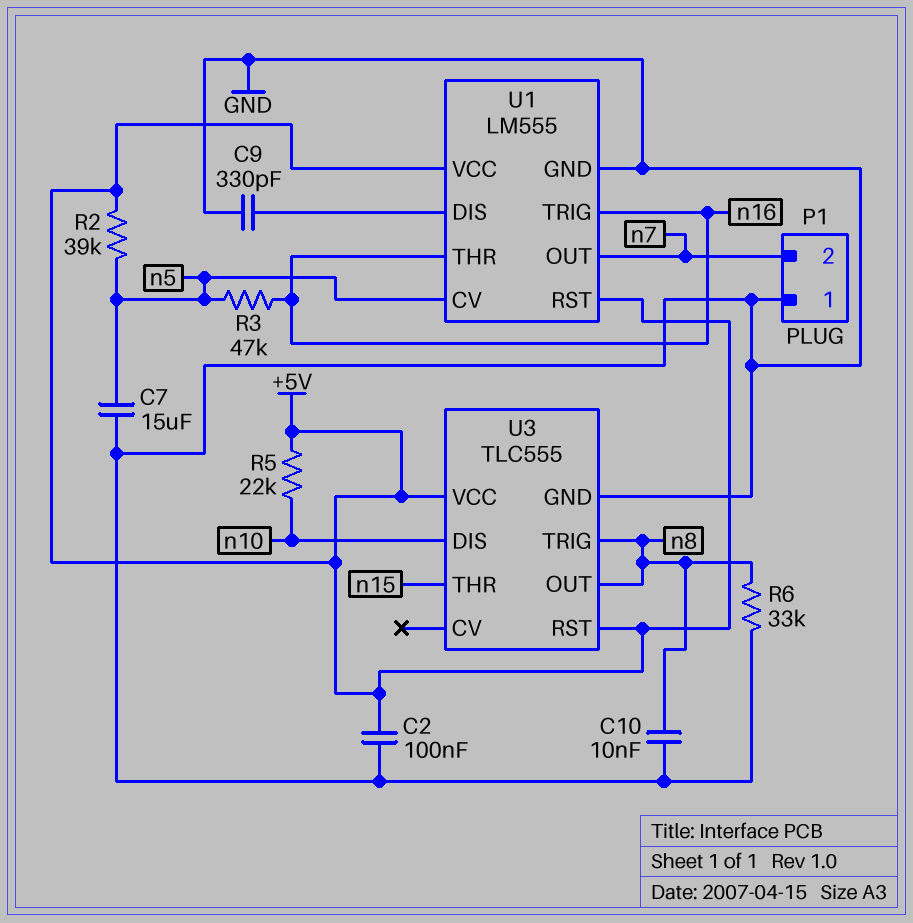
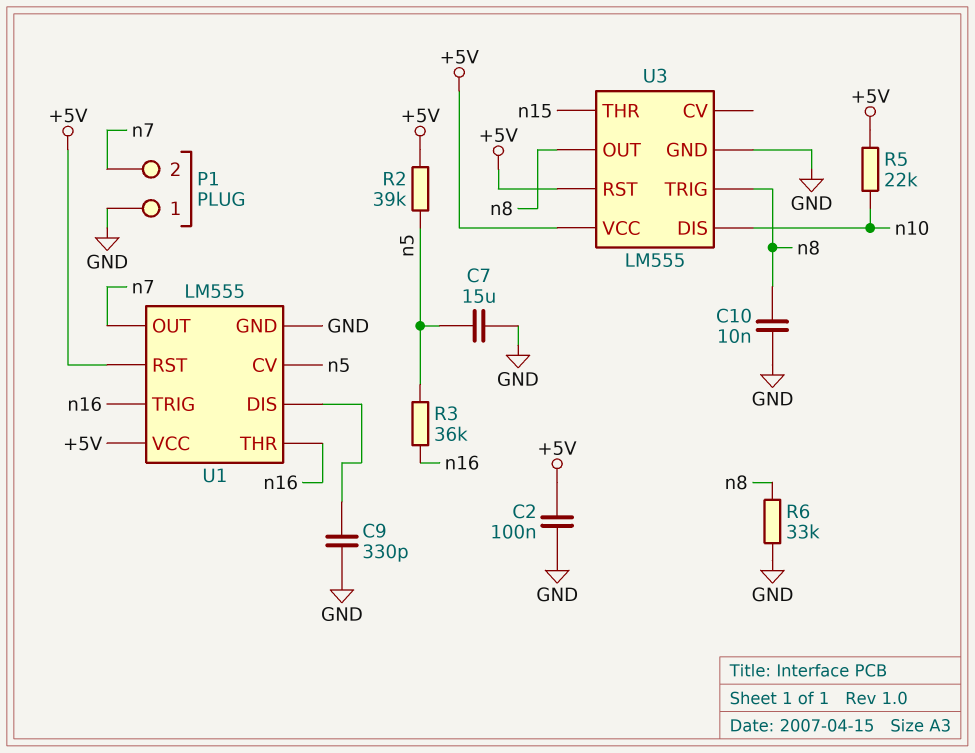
R3: 47k (n5, n16) -> 36k (n5, n16)
U3: TLC555 -> LM555

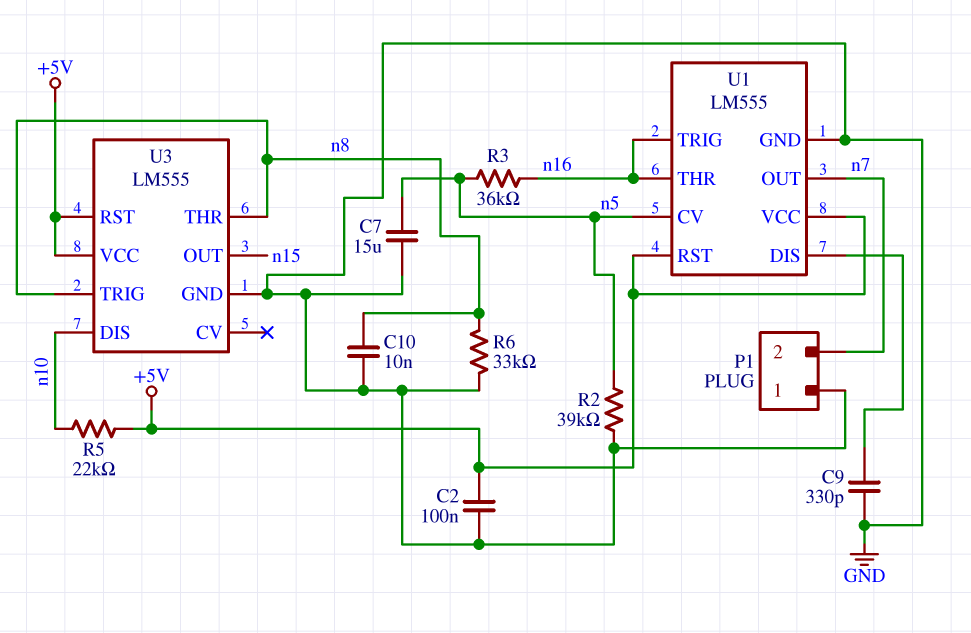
R2: 39k (+5V, n5) -> 39k (GND, n5)
U3 pin OUT: n8 -> n15
U3 pin THR: n15 -> n8

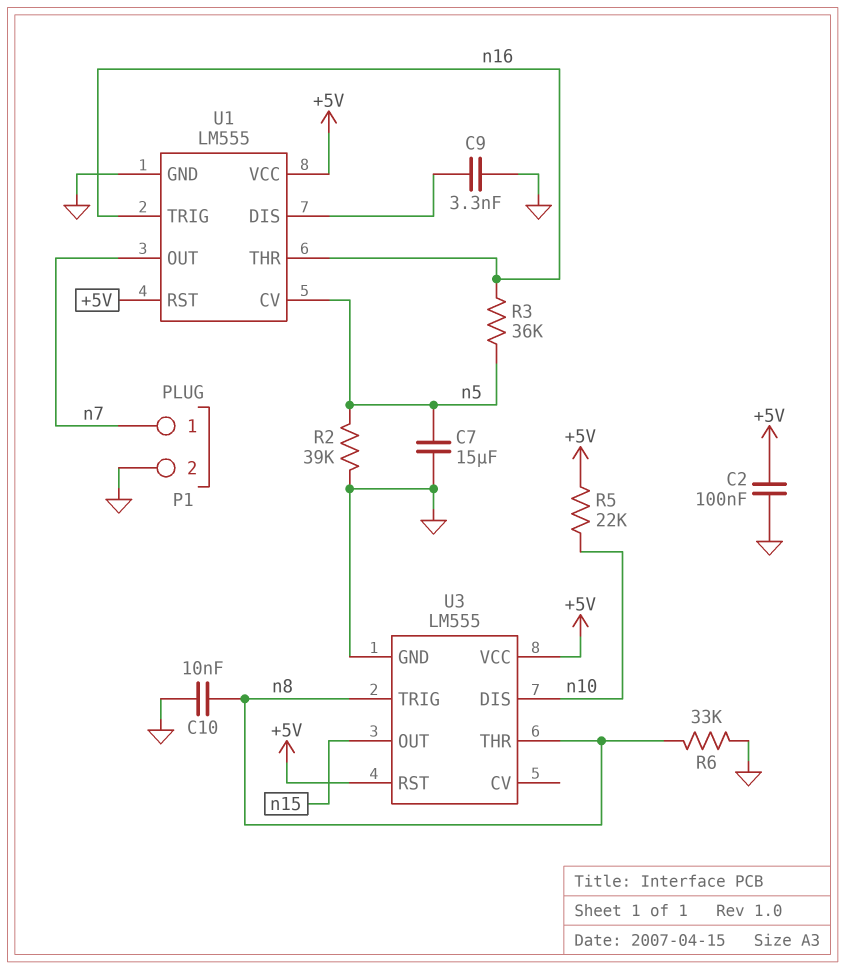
C9: 330pF (GND, U1/DIS) -> 3.3nF (GND, U1/DIS)
P1 pin 1: GND -> n7
P1 pin 2: n7 -> GND

